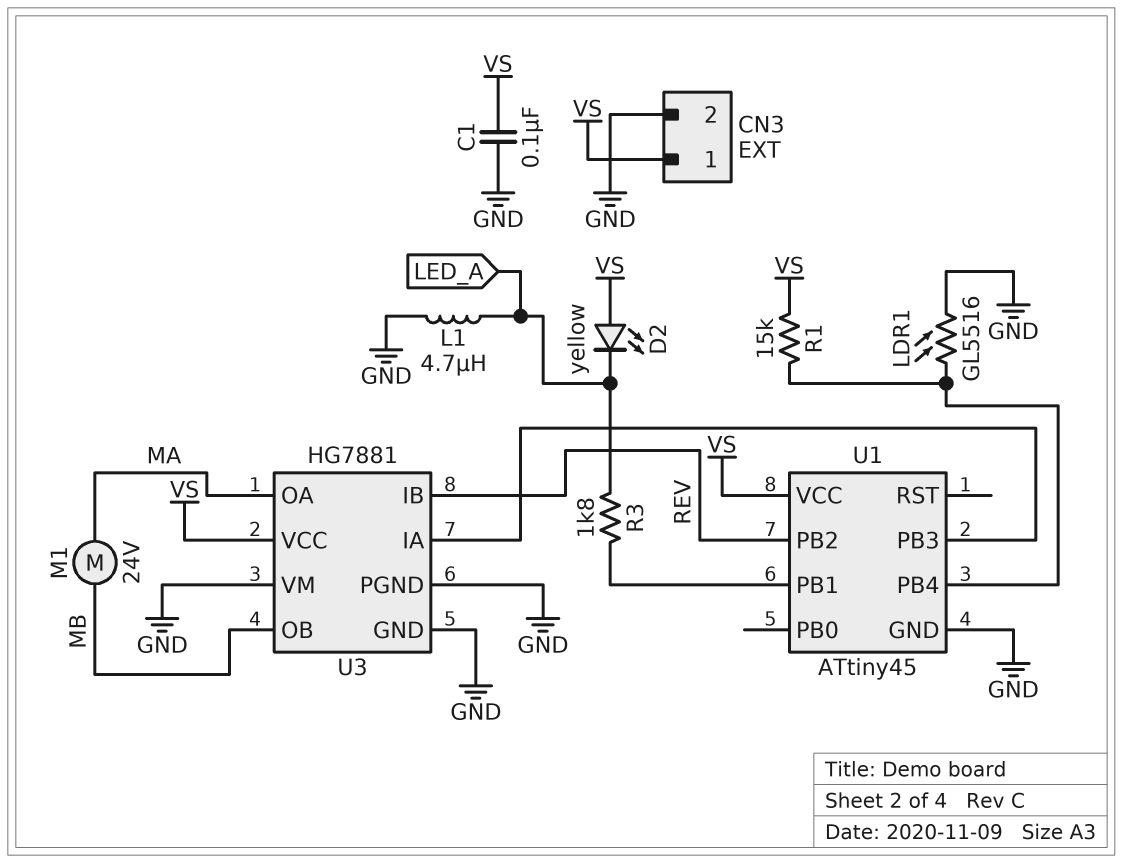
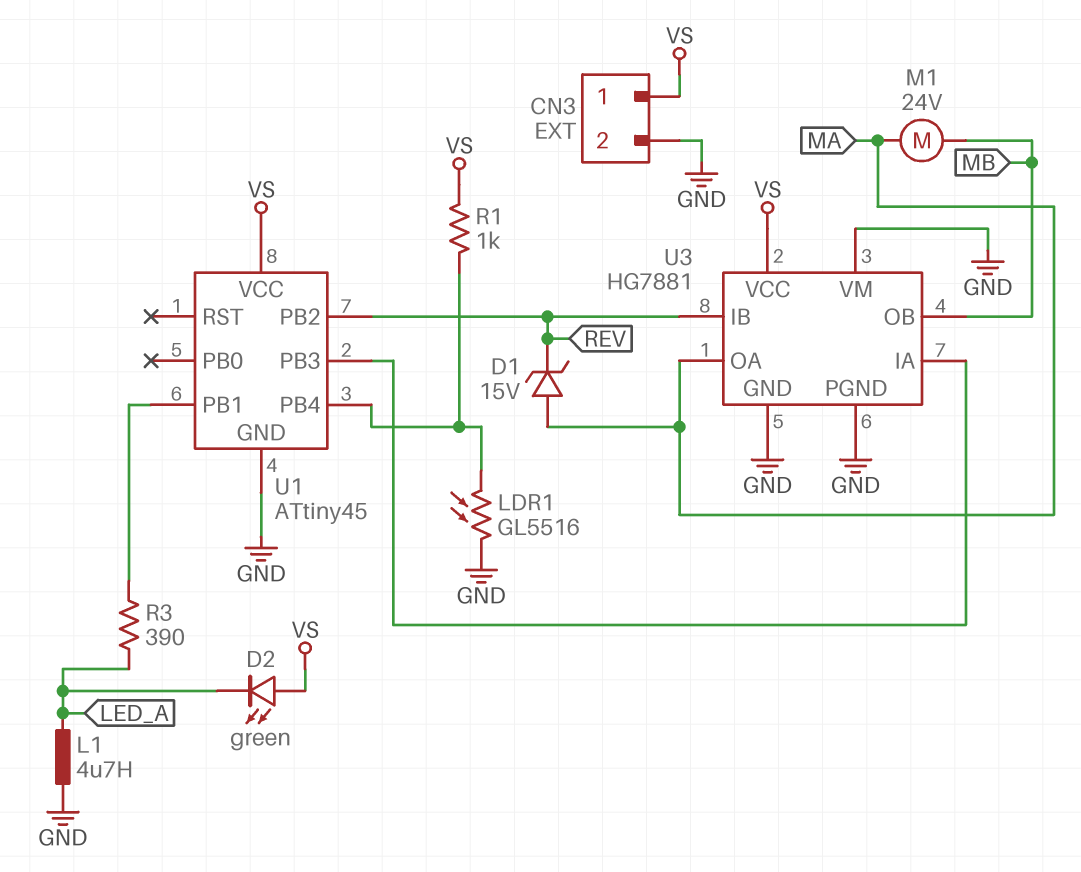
C1: 100nF (GND, VS) -> none
D1: none -> zener 15V (A MA, K REV)
D2: LED yellow (A VS, K LED_A) -> LED green (A VS, K LED_A)
R1: 15k (U1/PB4, VS) -> 1k (U1/PB4, VS)
R3: 1.8k (LED_A, U1/PB1) -> 390 (LED_A, U1/PB1)

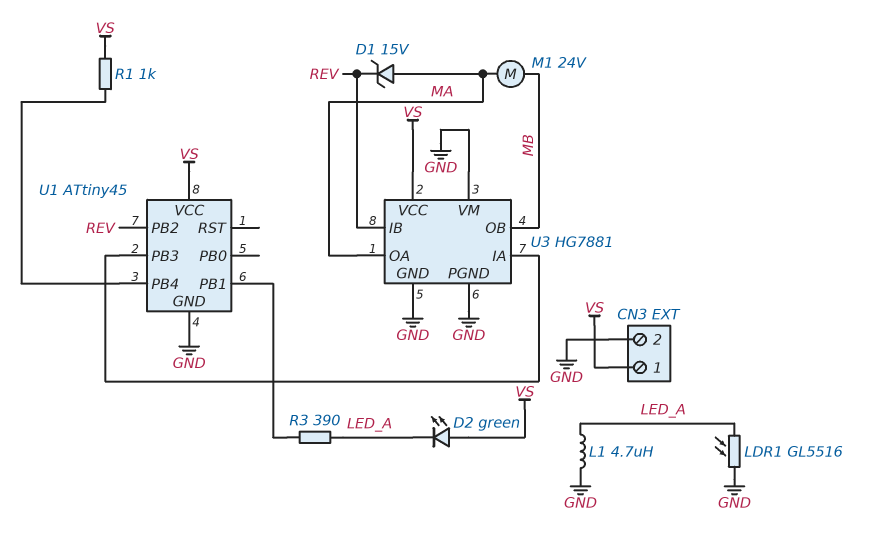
LDR1: GL5516 (GND, U1/PB4) -> GL5516 (GND, LED_A)

